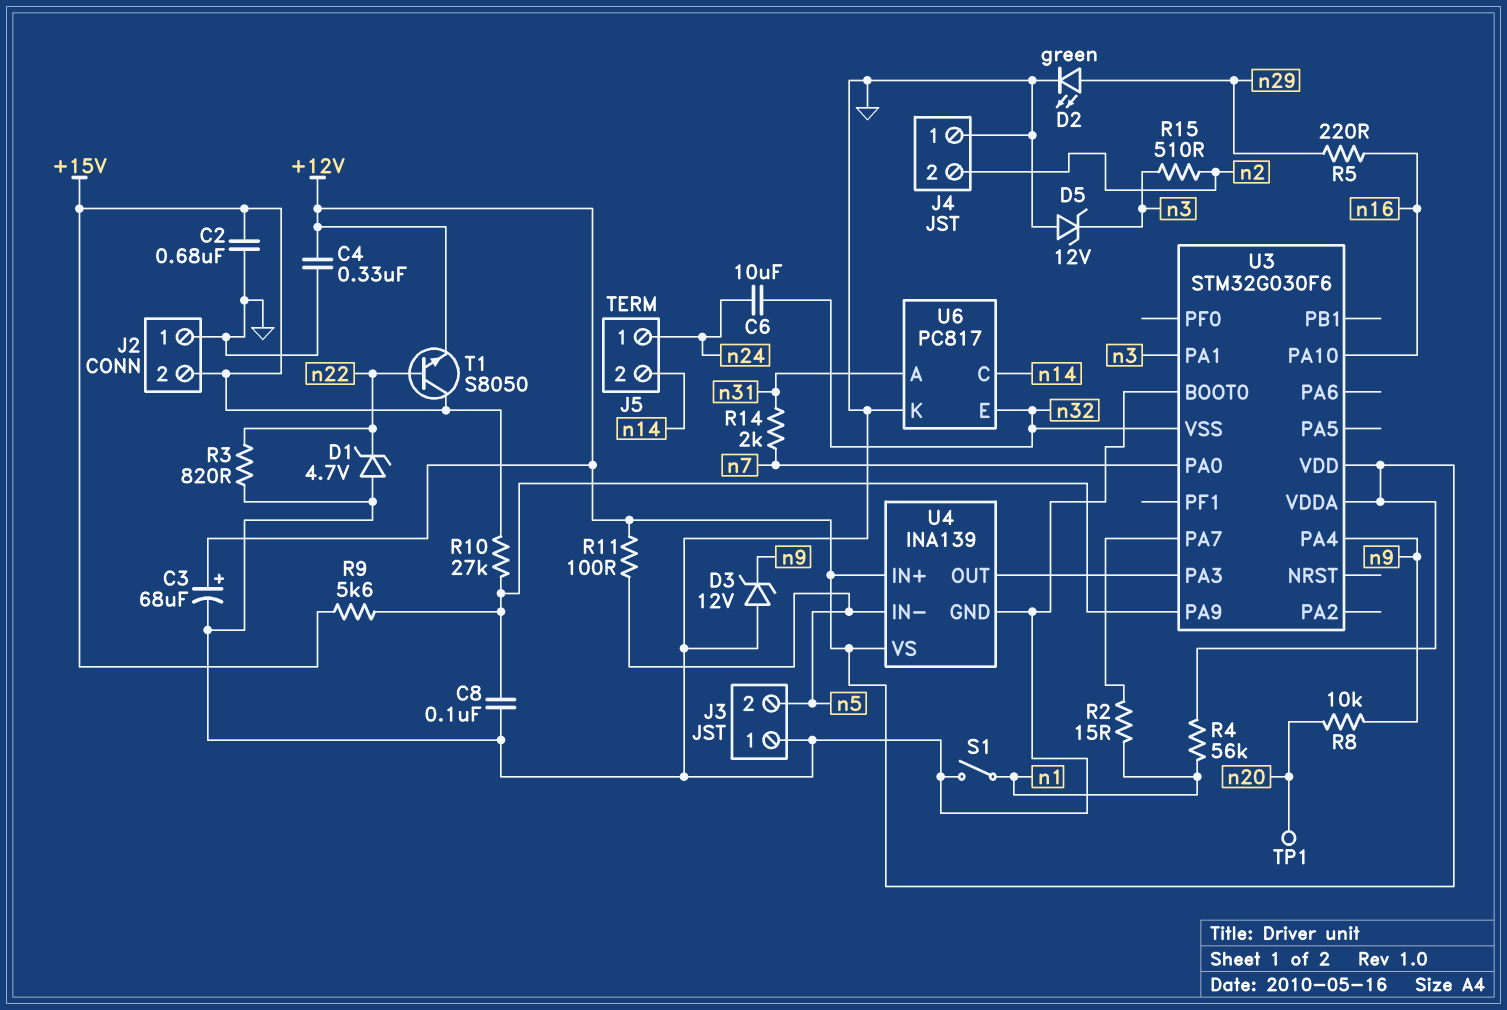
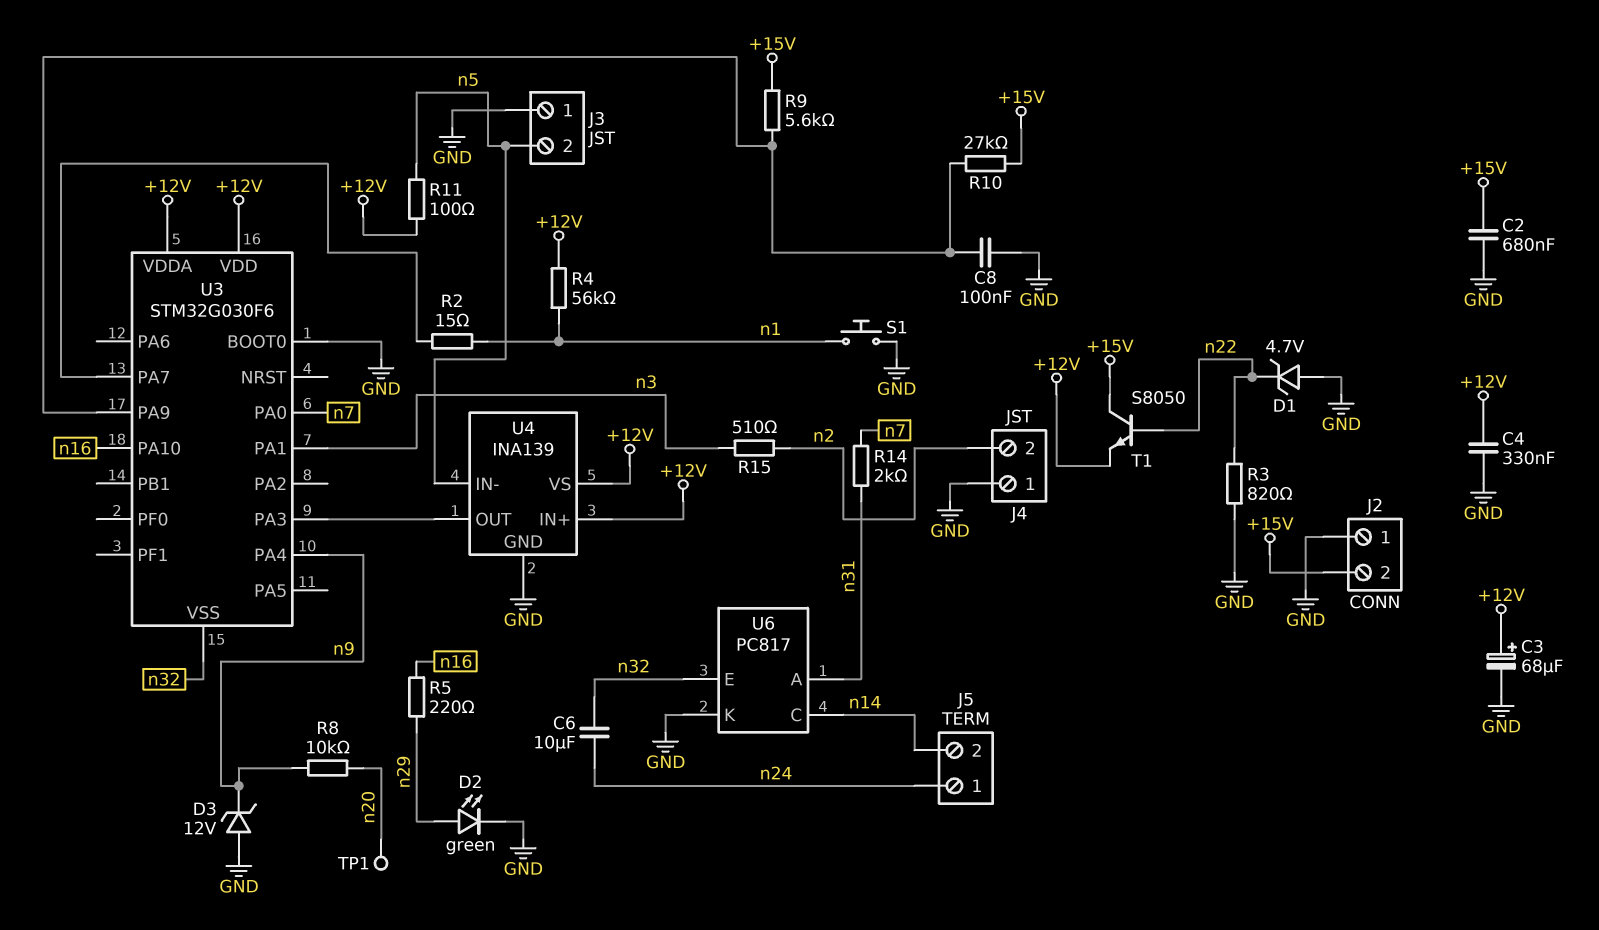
D5: zener 12V (A GND, K n3) -> none
S1: switch (GND, n1) -> button (GND, n1)

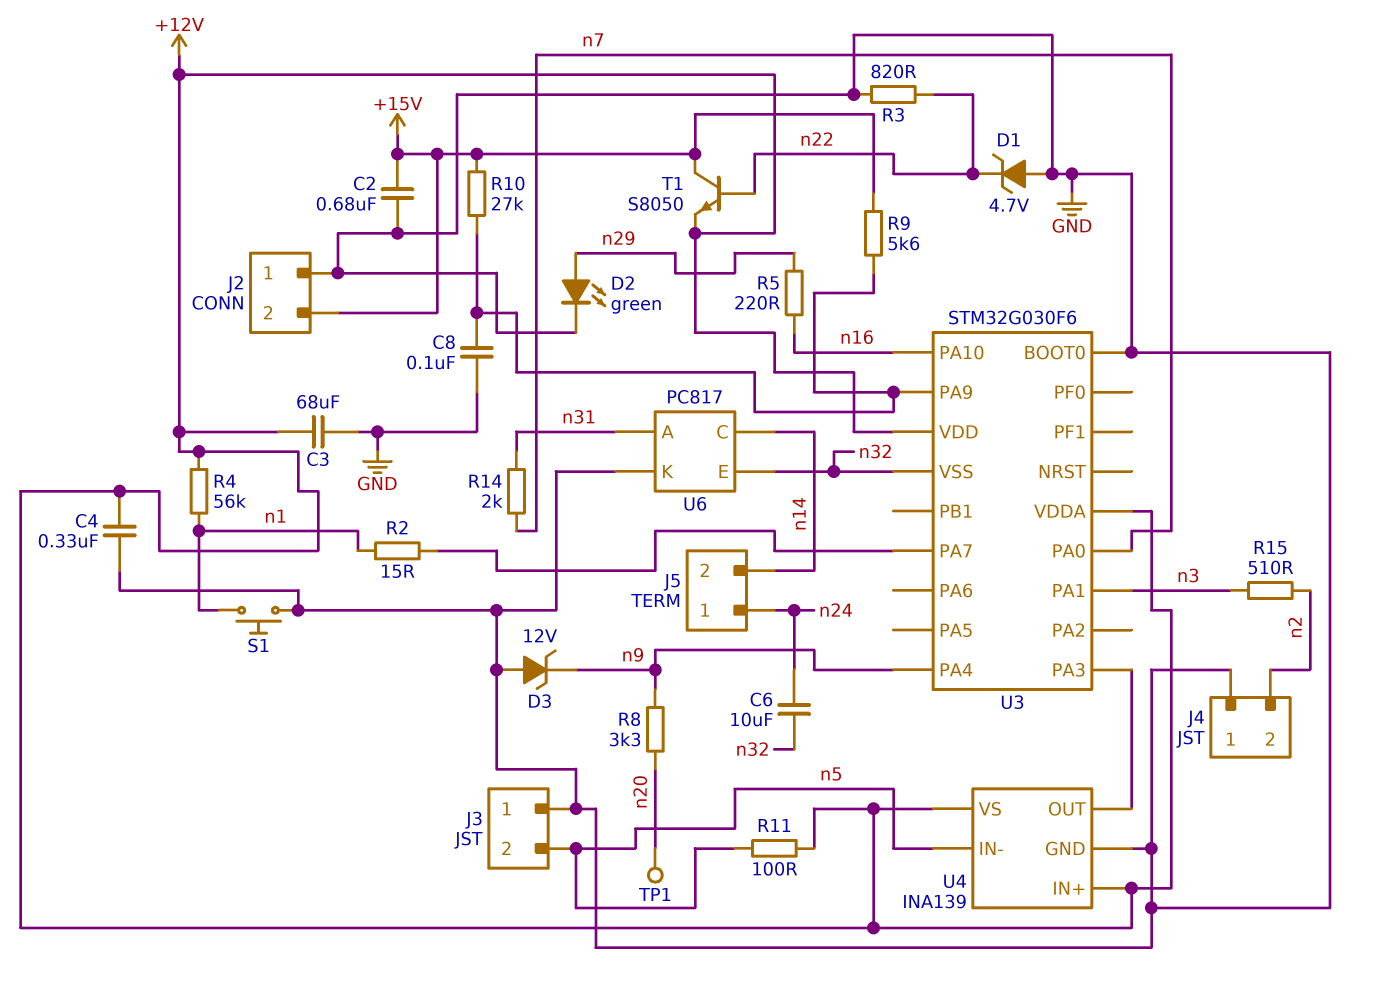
C3: 68uF (plus +12V, minus GND) -> 68uF (+12V, GND)
R8: 10k (n9, n20) -> 3.3k (n9, n20)

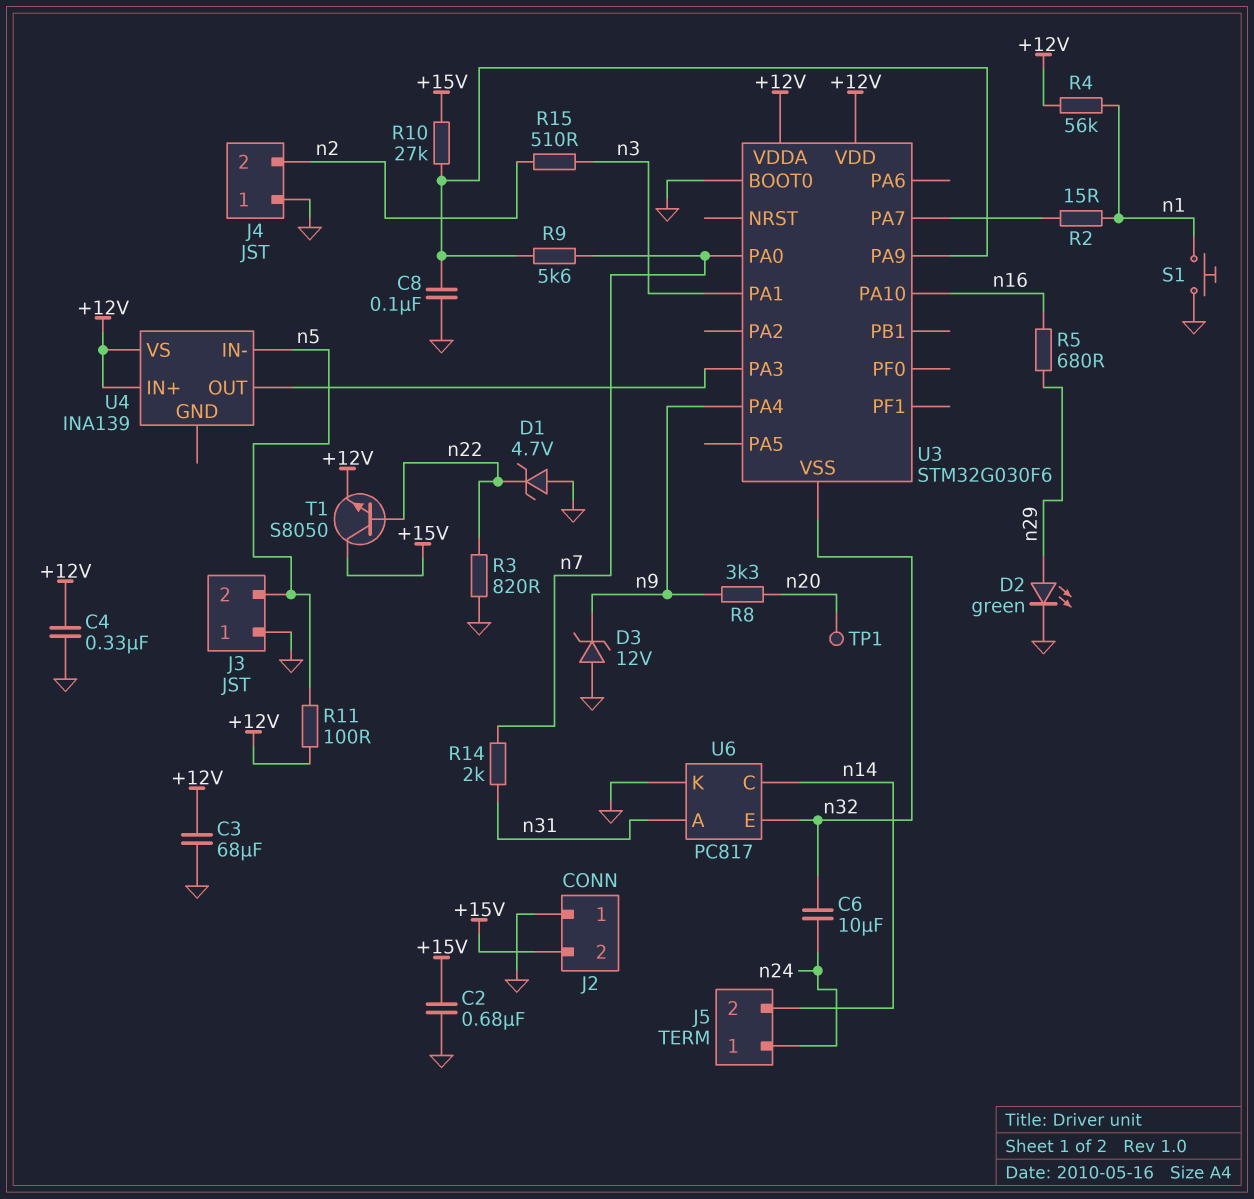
R5: 220 (n16, n29) -> 680 (n16, n29)
R9: 5.6k (+15V, U3/PA9) -> 5.6k (U3/PA9, n7)
U4 pin GND: GND -> none

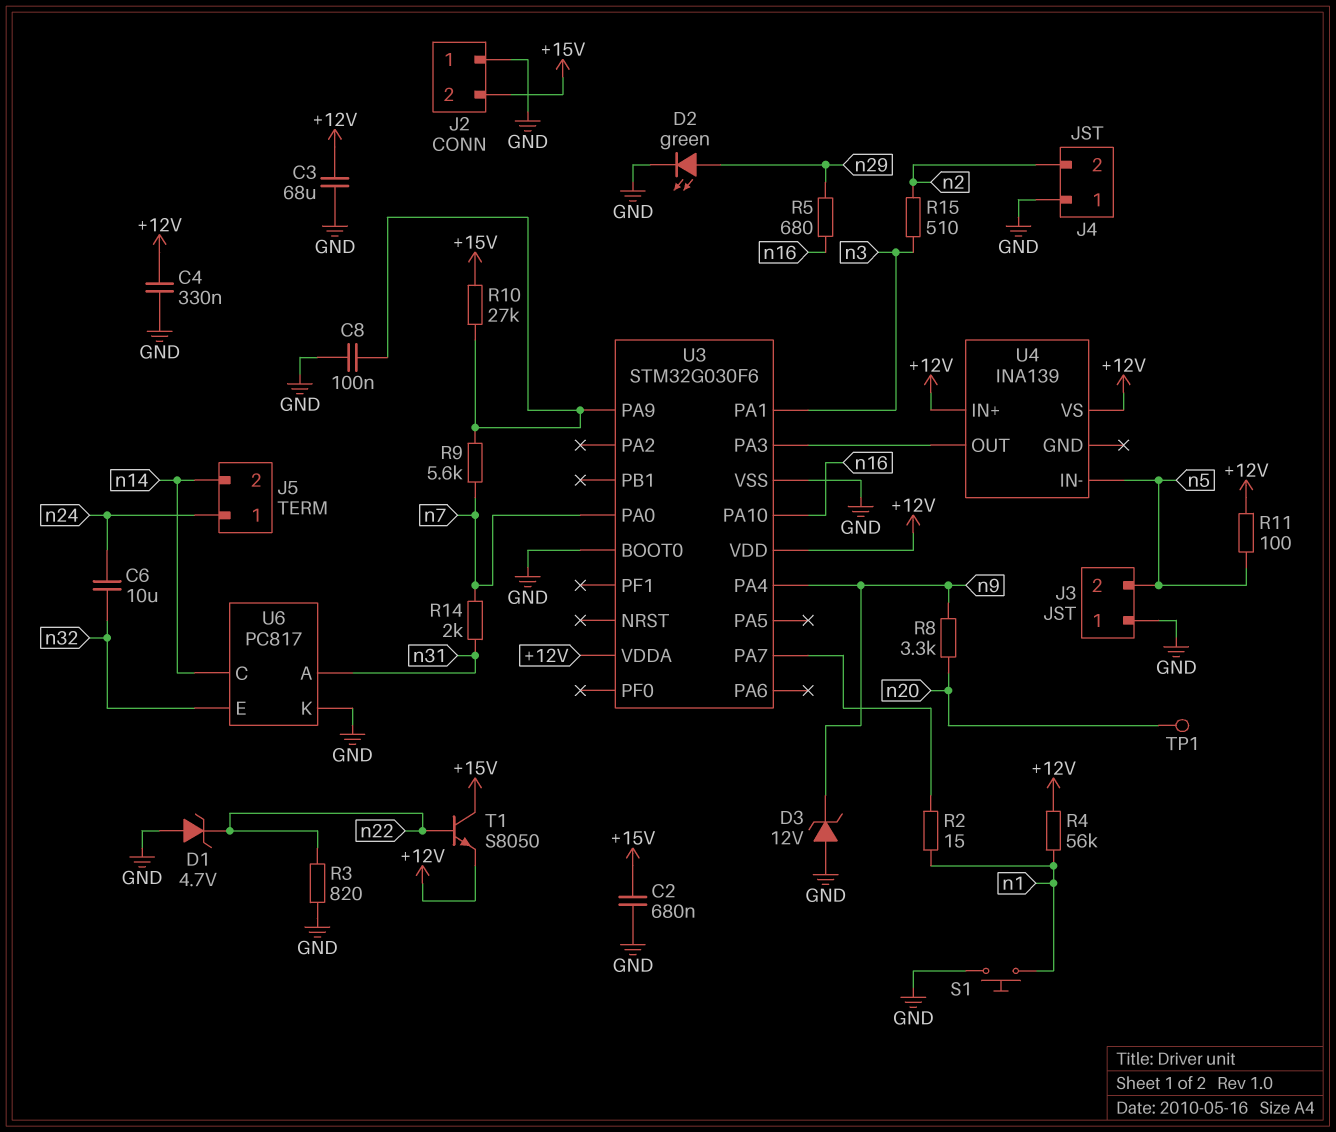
U3 pin VSS: n32 -> GND

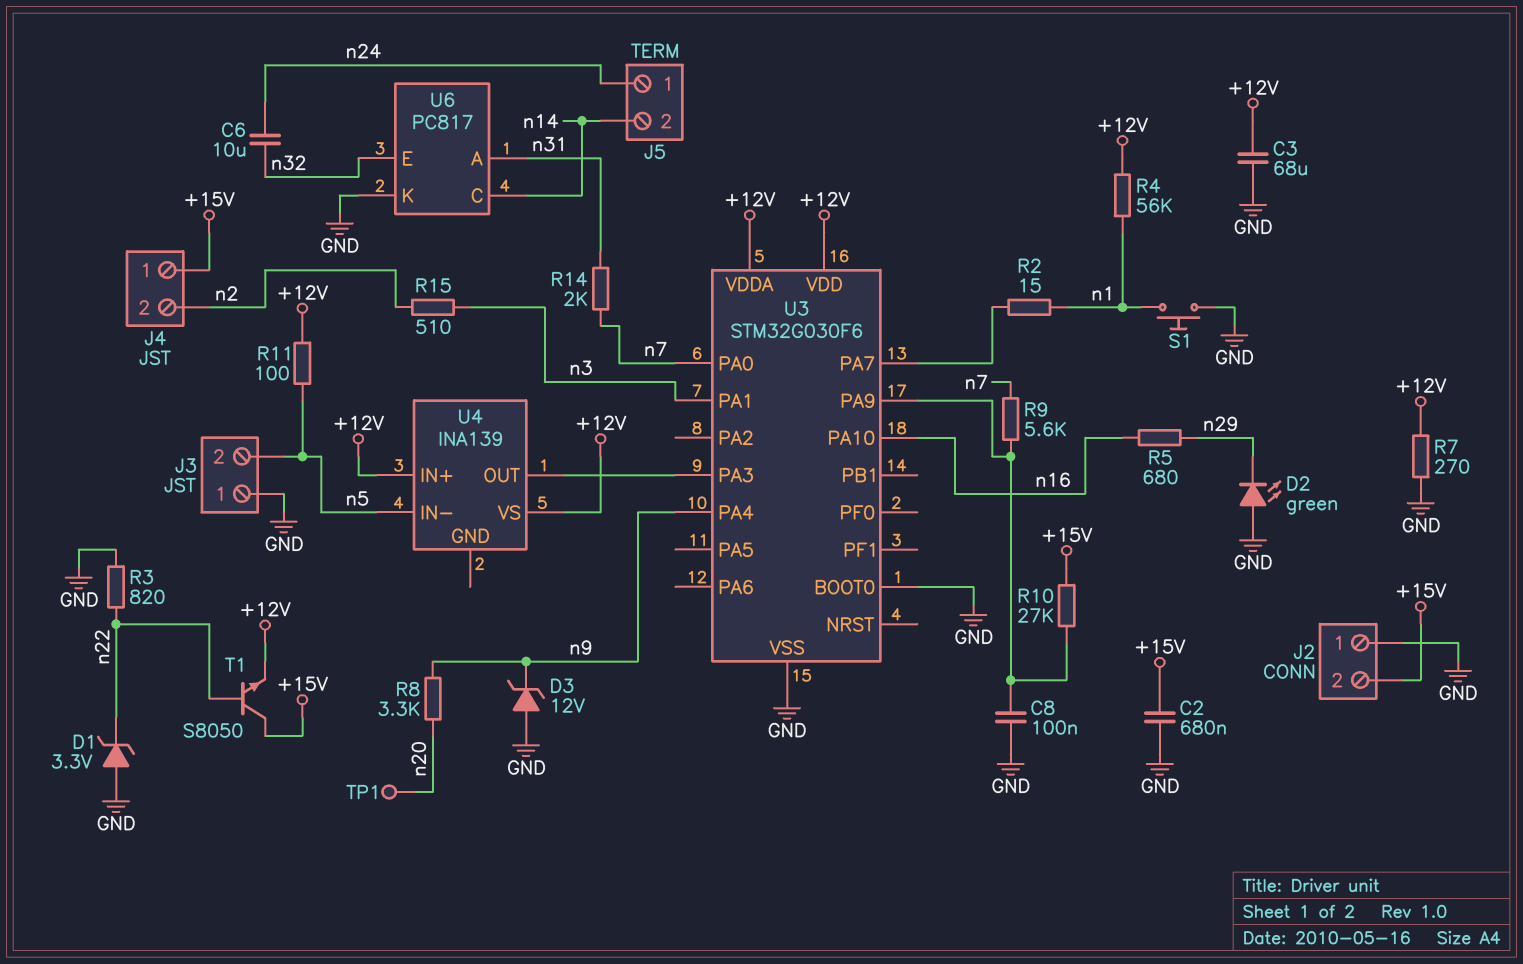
C4: 330nF (+12V, GND) -> none
D1: zener 4.7V (A GND, K n22) -> zener 3.3V (A GND, K n22)
D2: LED green (A n29, K GND) -> LED green (A GND, K n29)
J4 pin 1: GND -> +15V
R7: none -> 270 (+12V, GND)

